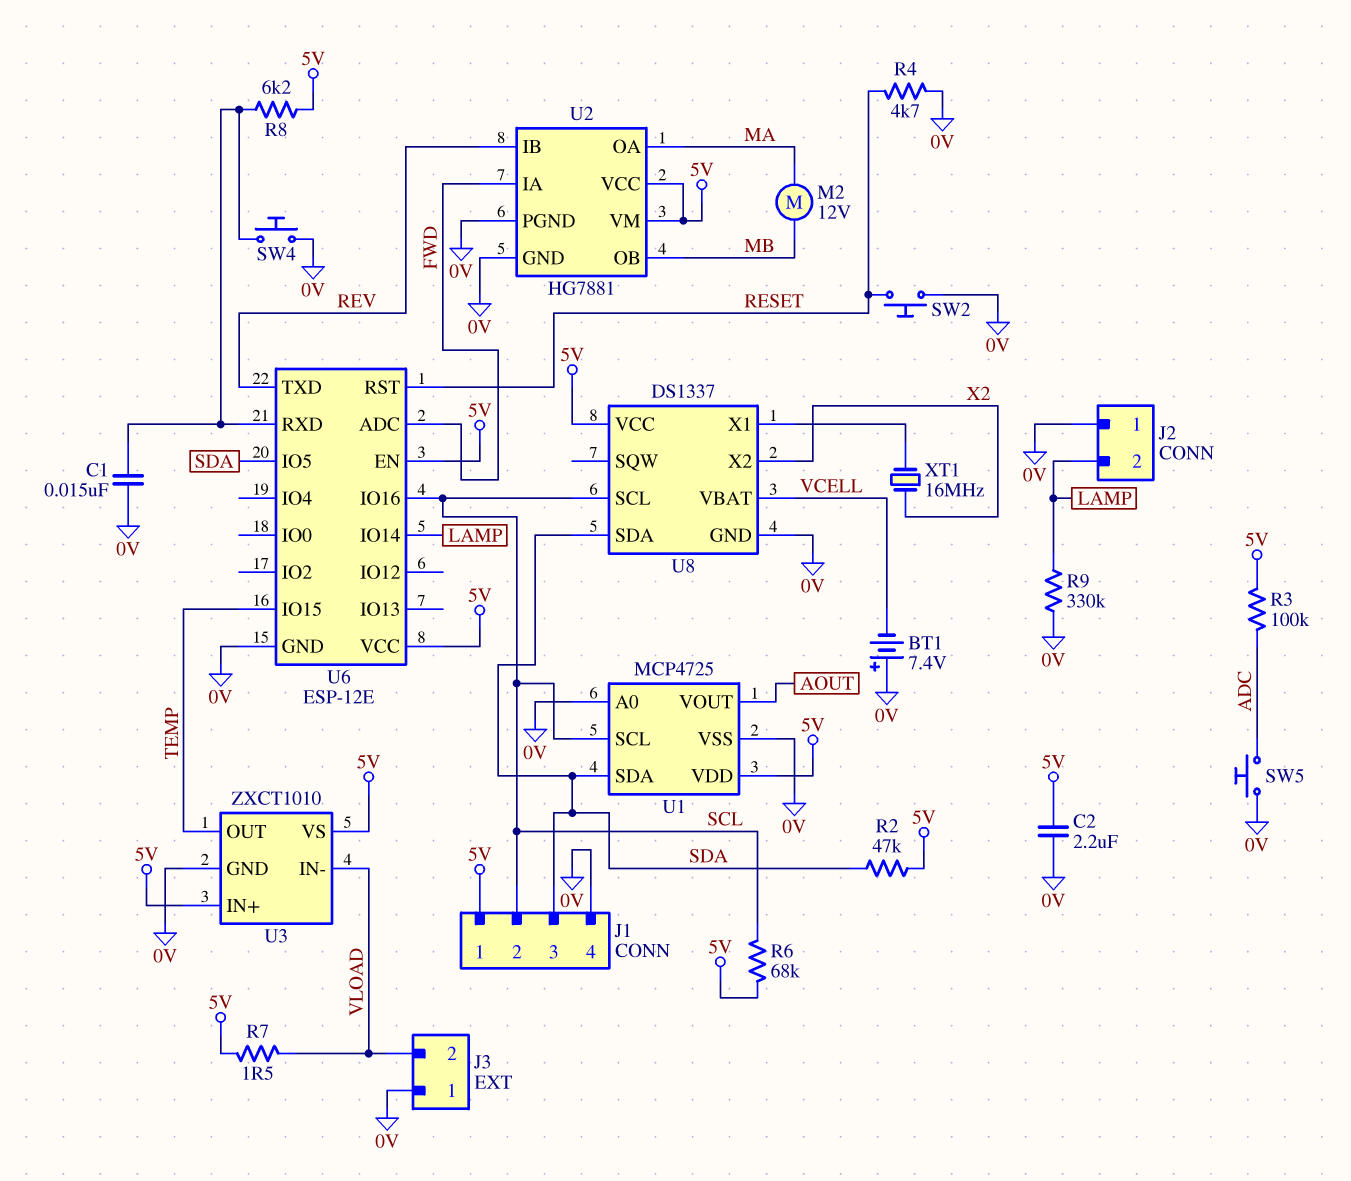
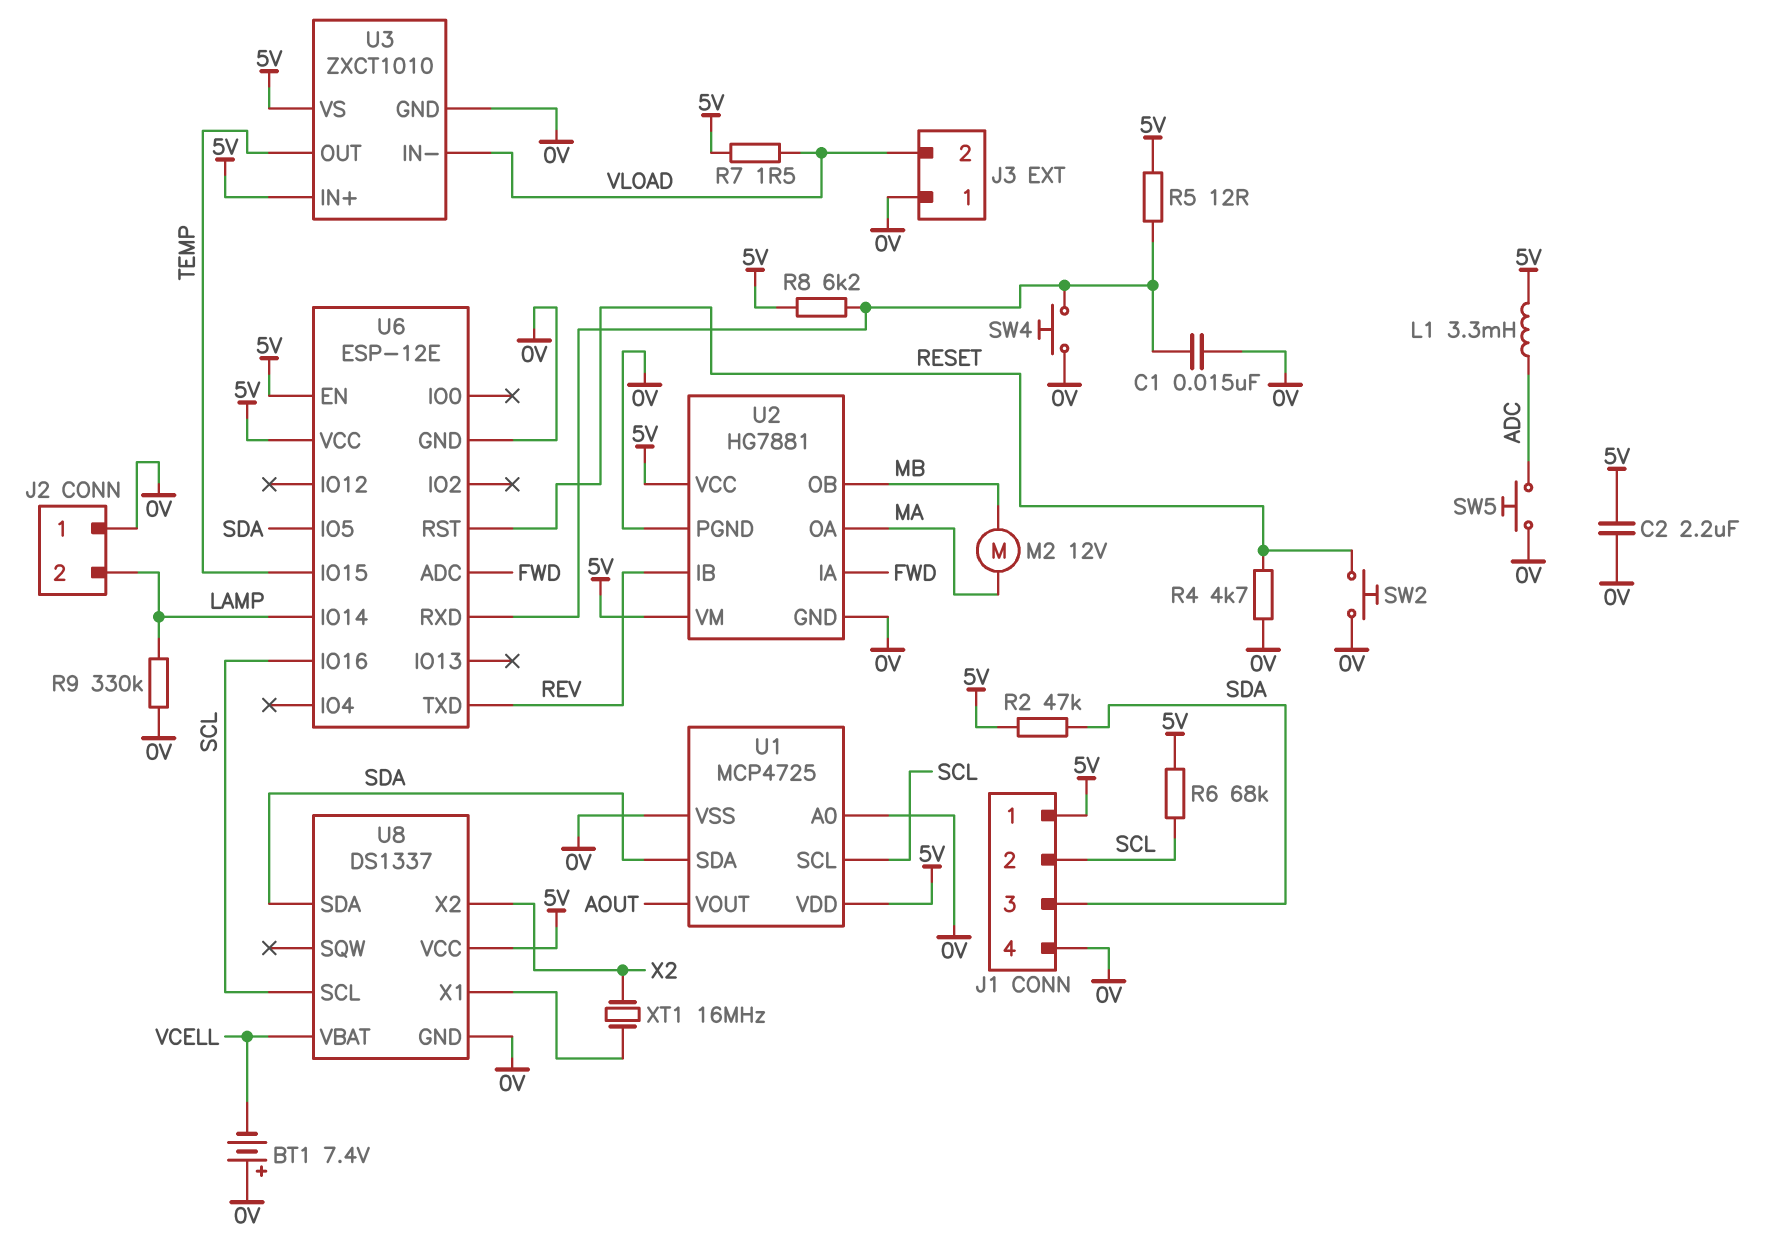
L1: none -> 3.3mH (5V, ADC)
R3: 100k (5V, ADC) -> none
R5: none -> 12 (5V, U6/RXD)

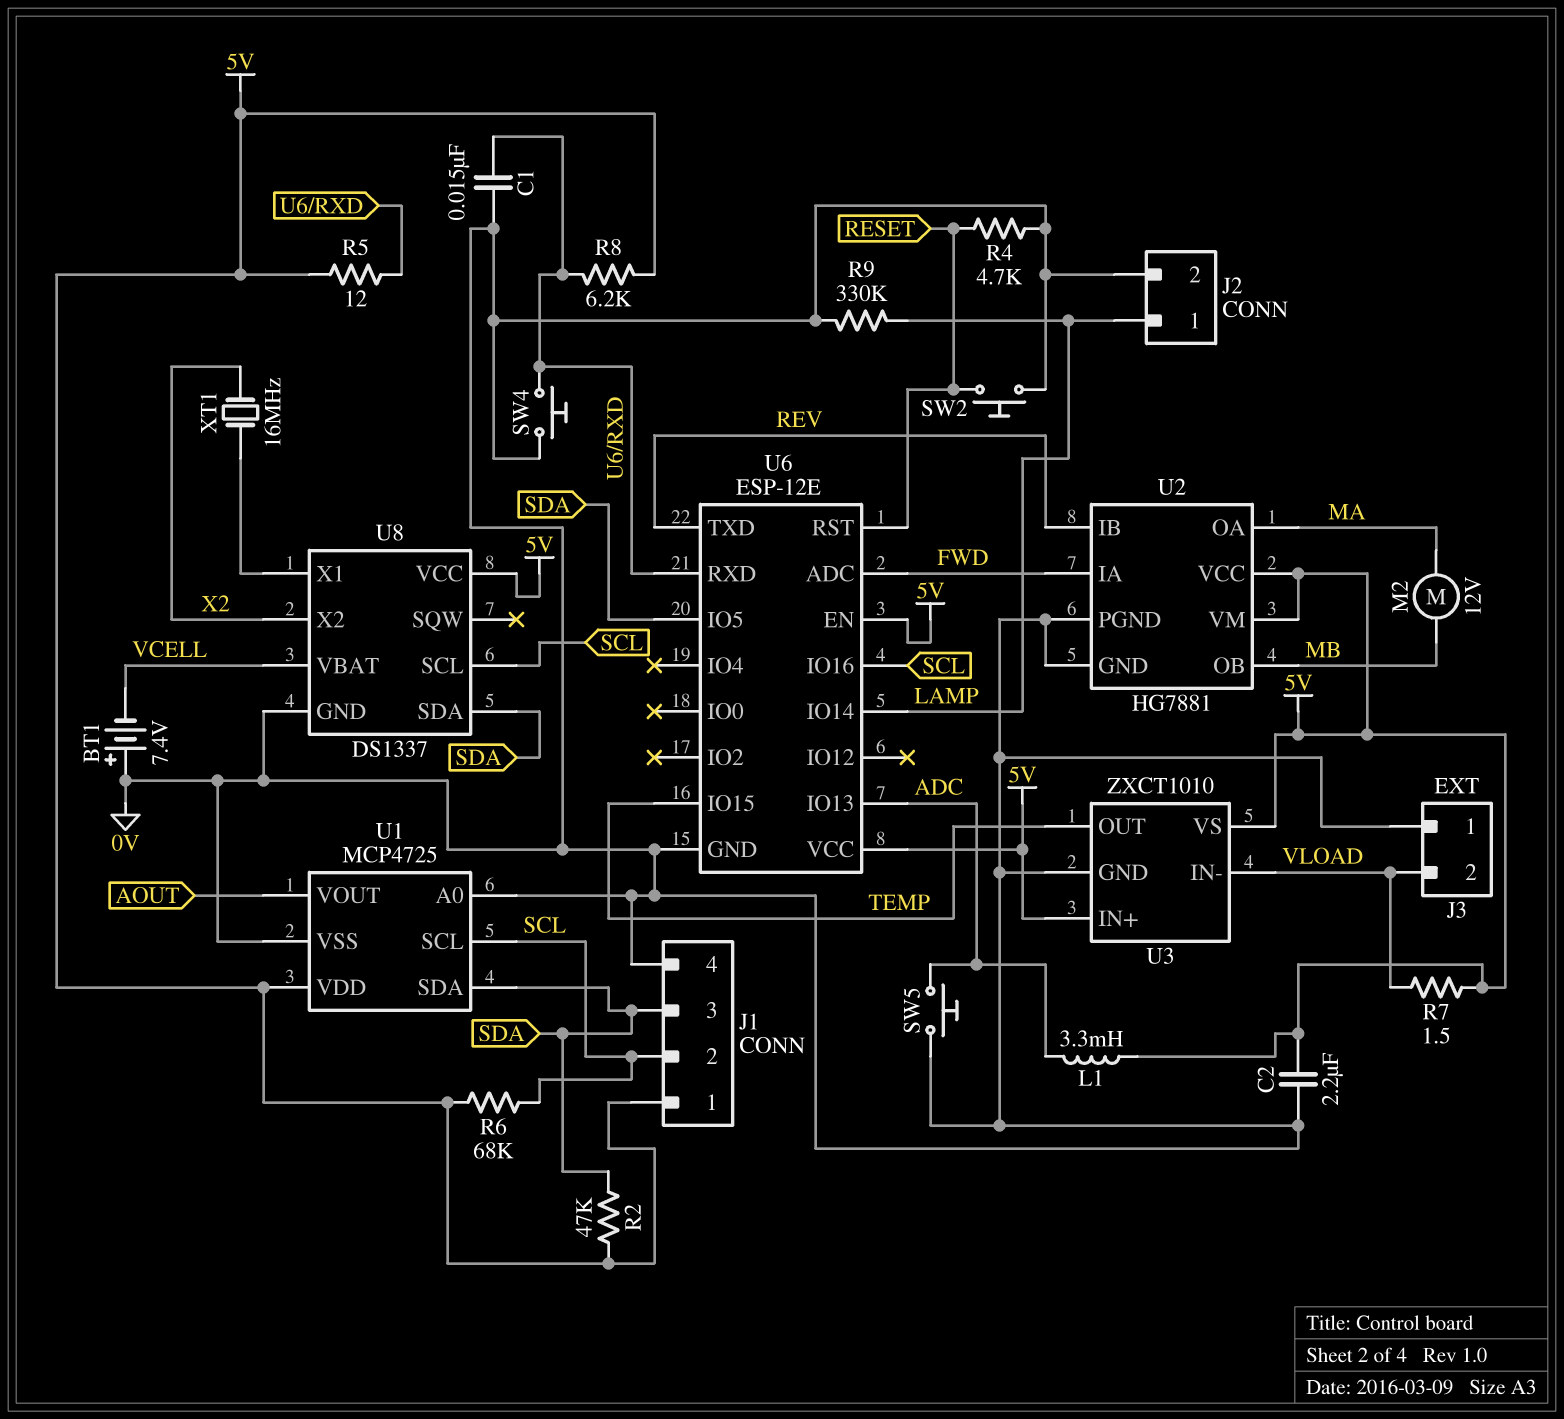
J2 pin 1: 0V -> LAMP
J2 pin 2: LAMP -> 0V
U6 pin IO13: none -> ADC

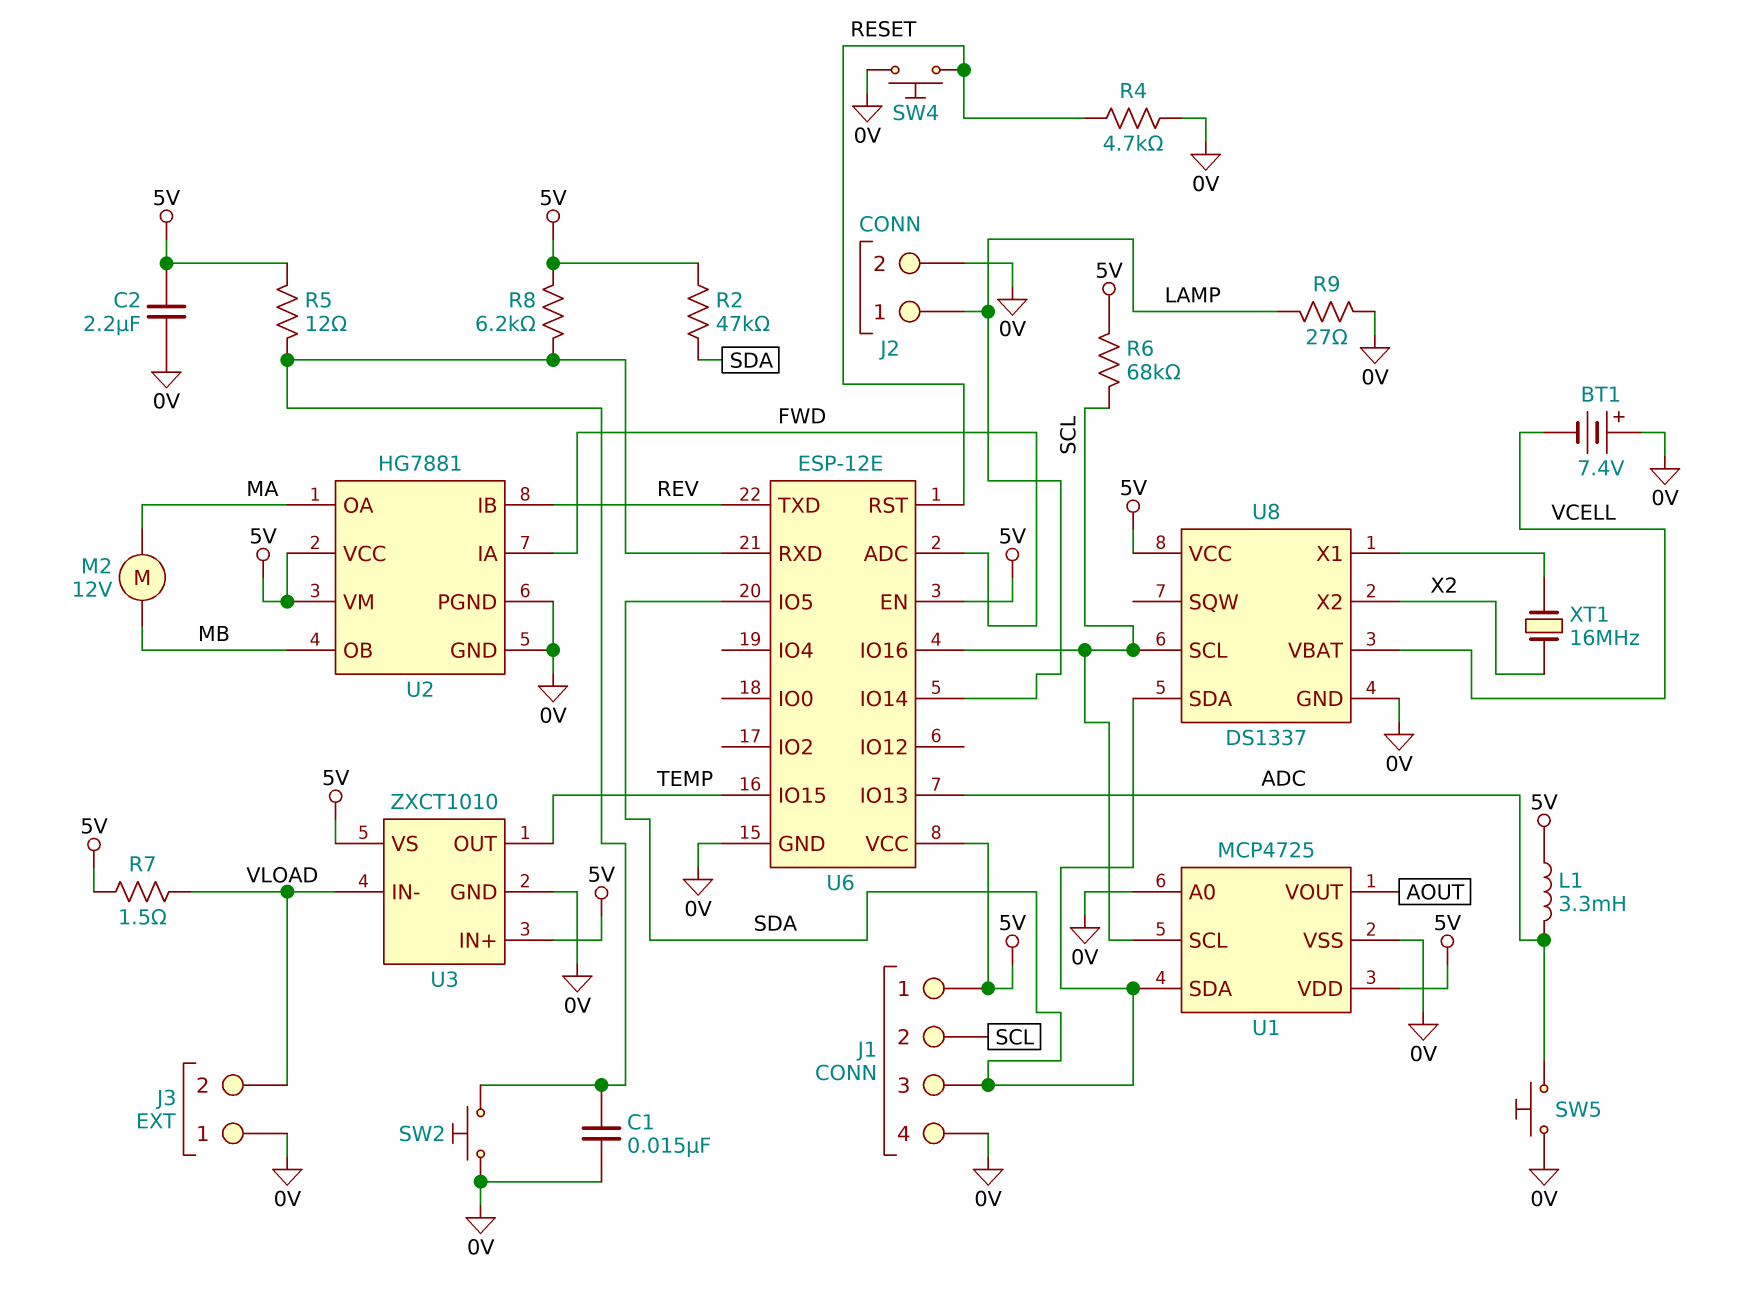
R9: 330k (0V, LAMP) -> 27 (0V, LAMP)
SW2: button (0V, RESET) -> button (0V, U6/RXD)
SW4: button (0V, U6/RXD) -> button (0V, RESET)

